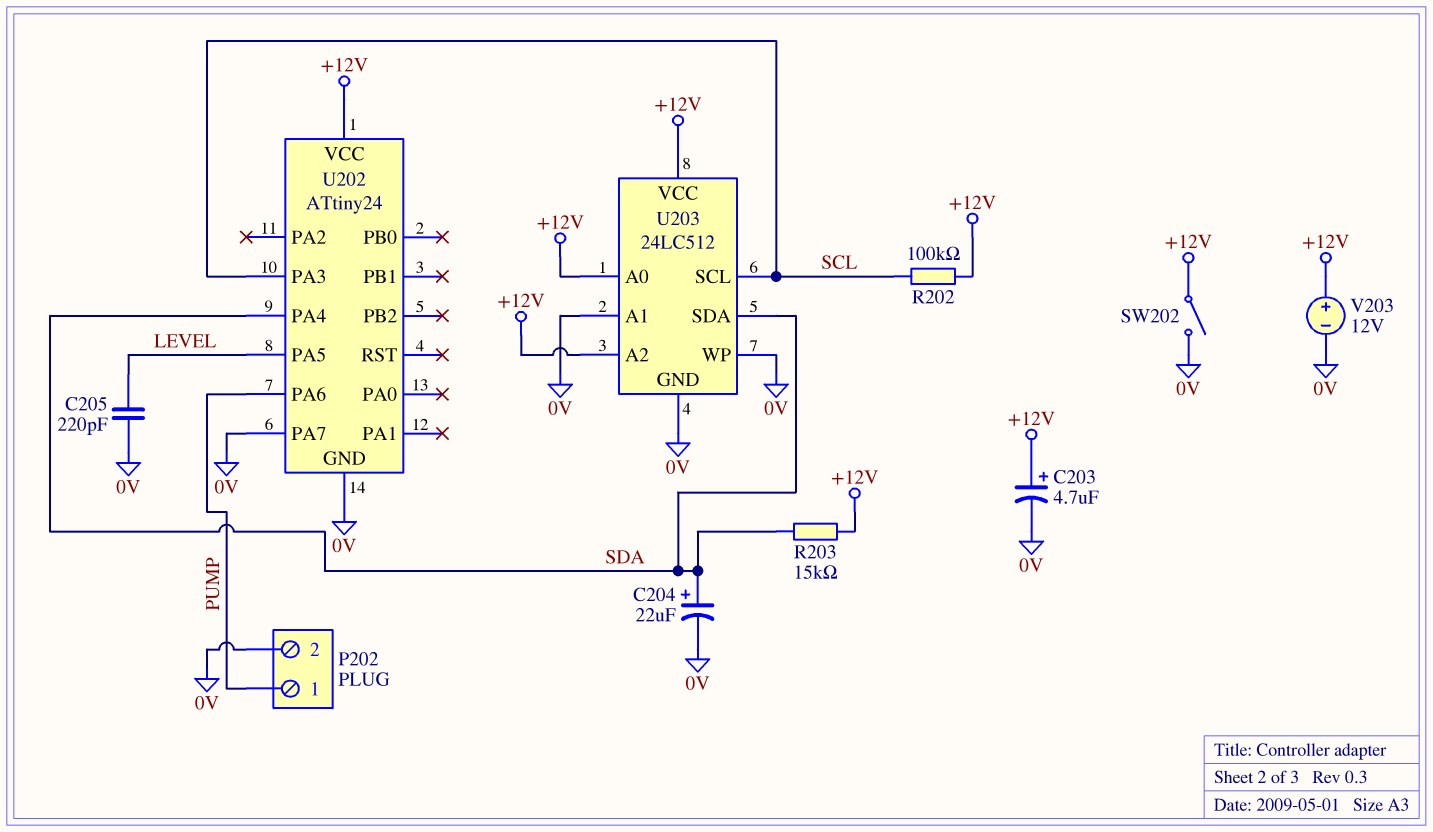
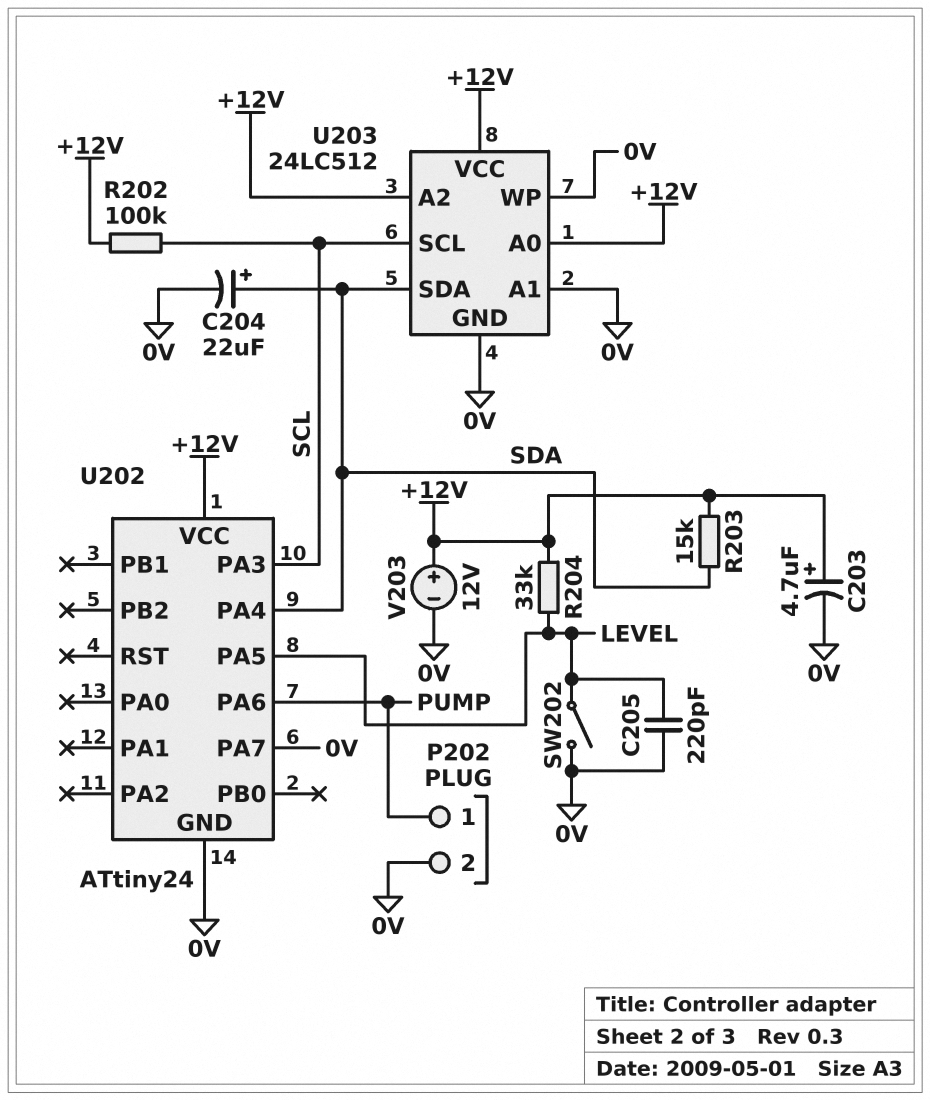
R204: none -> 33k (+12V, LEVEL)
SW202: switch (+12V, 0V) -> switch (0V, LEVEL)

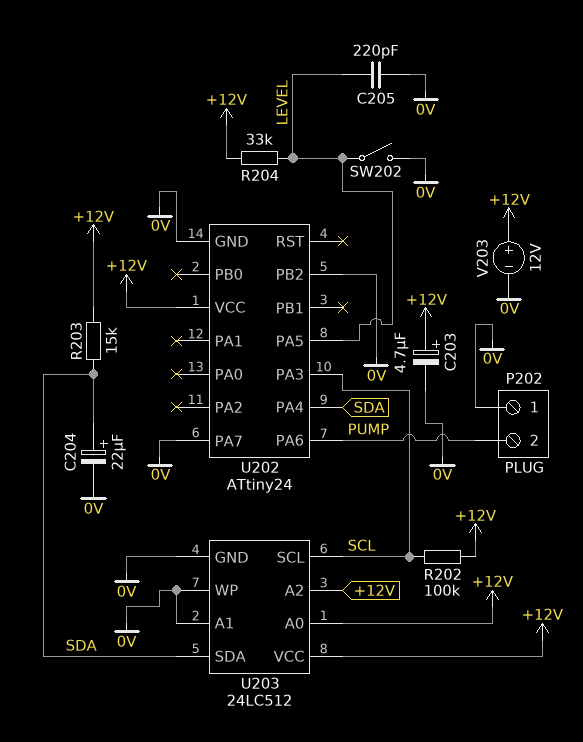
P202 pin 1: PUMP -> 0V
P202 pin 2: 0V -> PUMP
U202 pin PB2: none -> 0V

